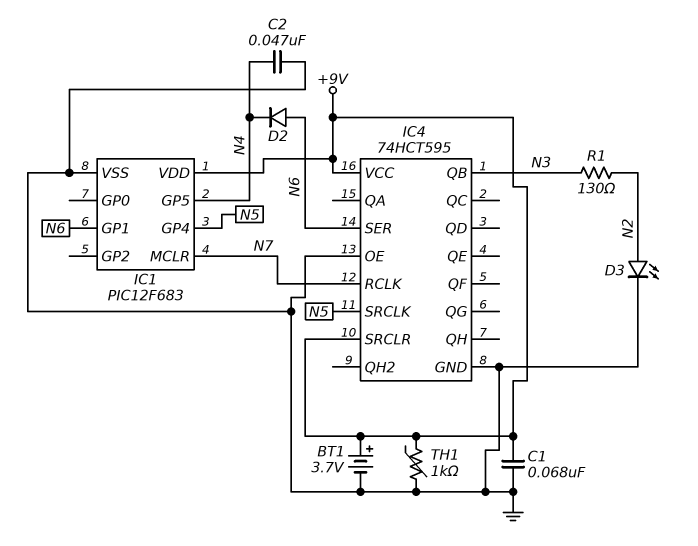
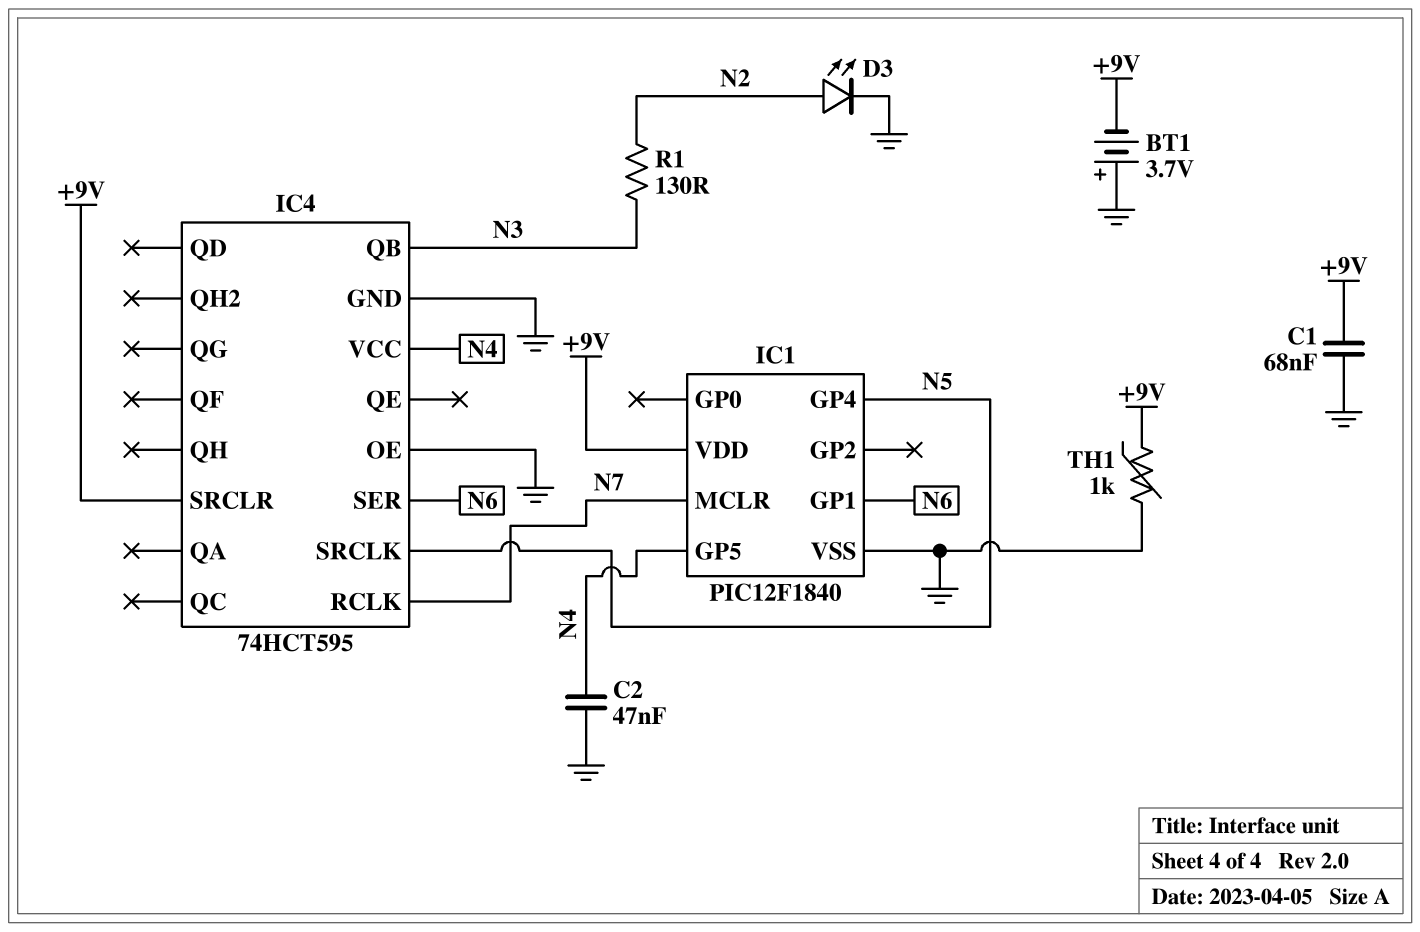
BT1: 3.7V (plus +9V, minus GND) -> 3.7V (plus GND, minus +9V)
D2: diode (A N6, K N4) -> none
IC1: PIC12F683 -> PIC12F1840
IC4 pin VCC: +9V -> N4

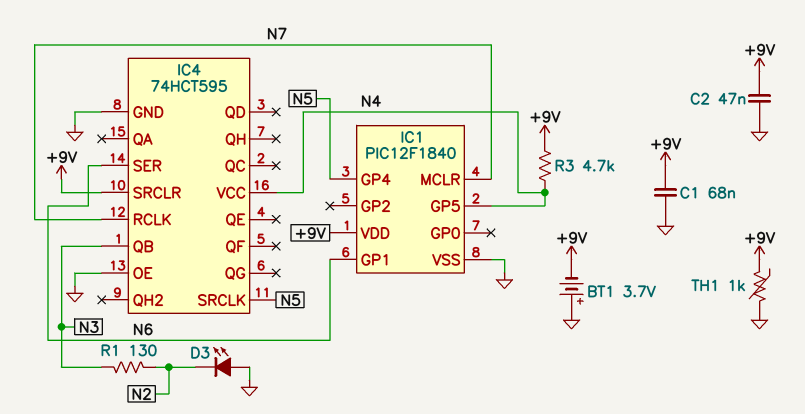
C2: 47nF (GND, N4) -> 47nF (+9V, GND)
D3: LED (A N2, K GND) -> LED (A GND, K N2)
R3: none -> 4.7k (+9V, N4)

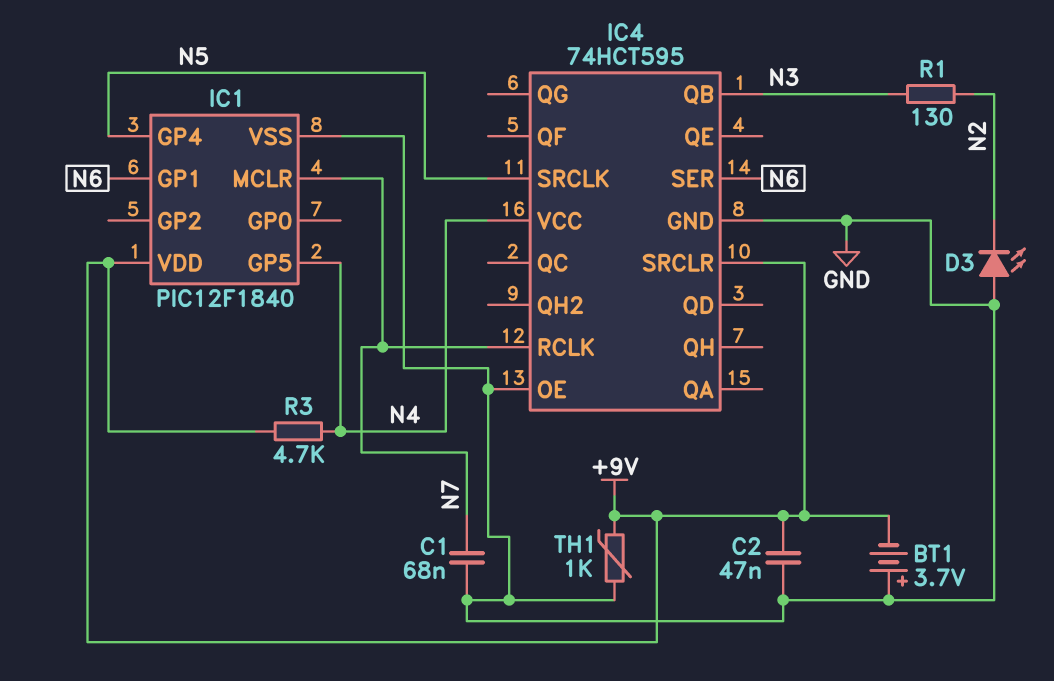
C1: 68nF (+9V, GND) -> 68nF (GND, N7)

